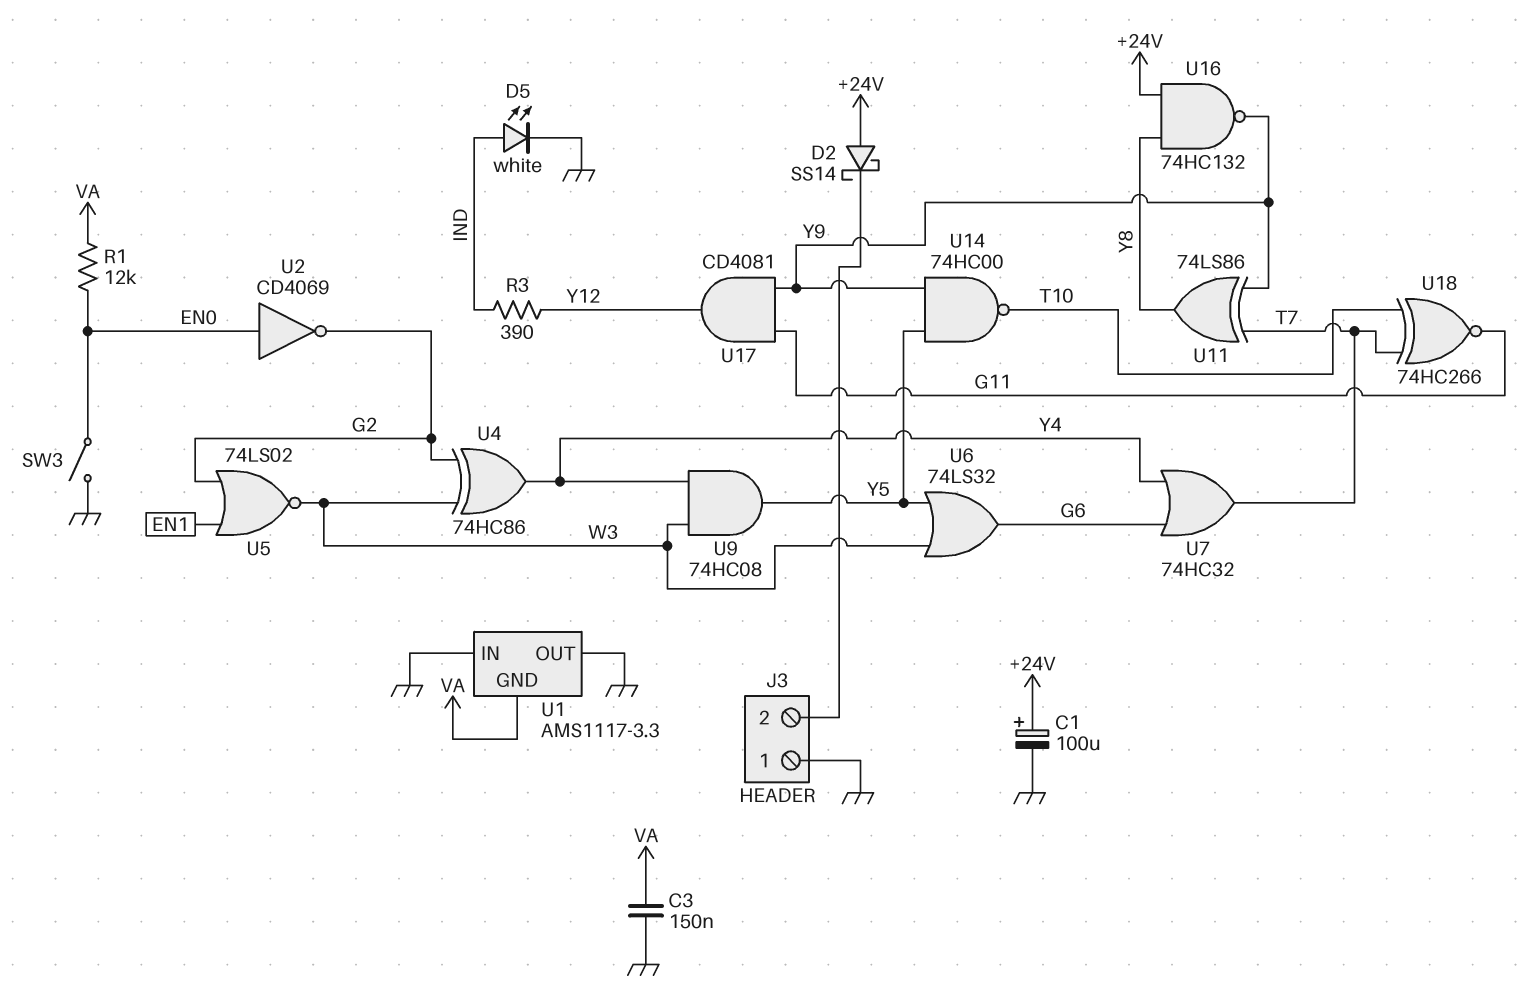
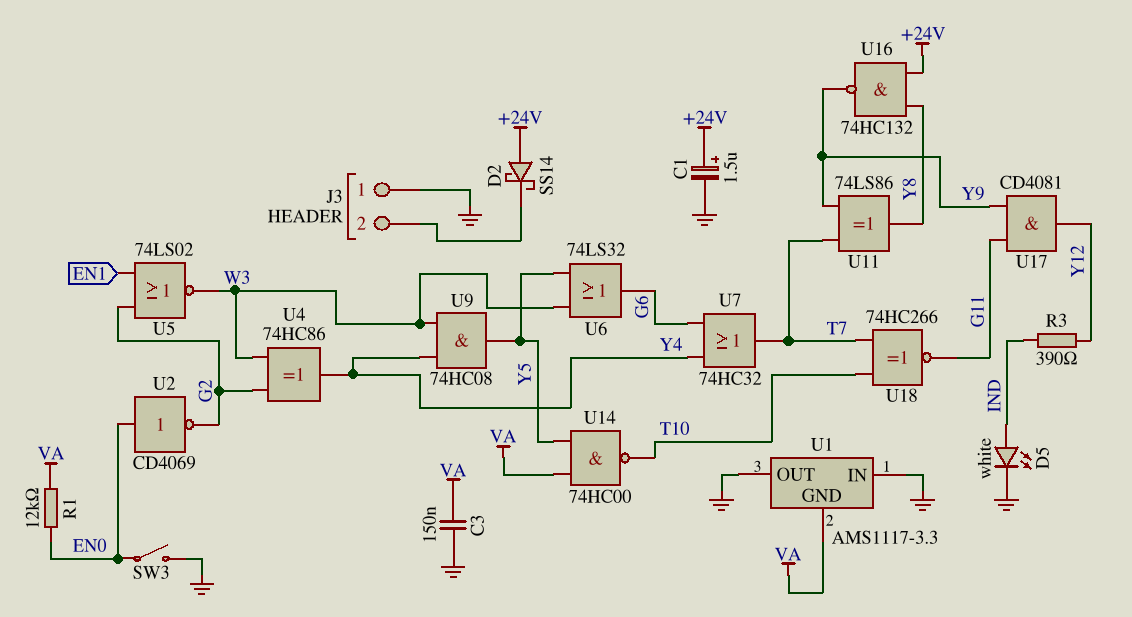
C1: 100uF (plus +24V, minus GND) -> 1.5uF (plus +24V, minus GND)
U14: NAND 74HC00 (in Y5, in Y9, out T10) -> NAND 74HC00 (in VA, in Y5, out T10)

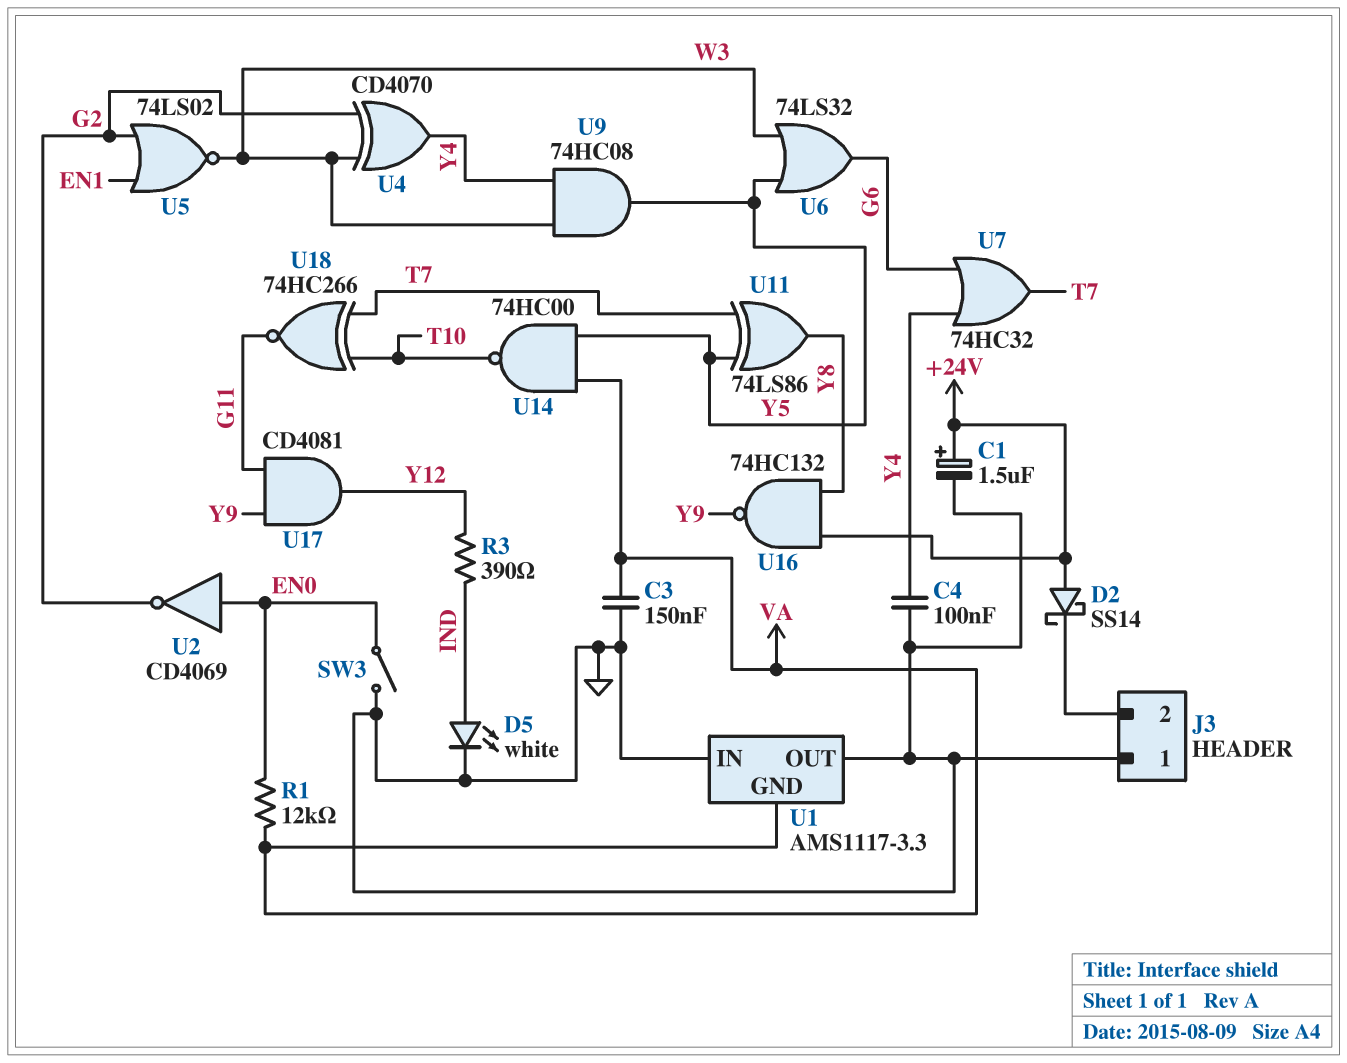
C4: none -> 100nF (GND, Y4)
U4: XOR 74HC86 (in G2, in W3, out Y4) -> XOR CD4070 (in G2, in W3, out Y4)
U11: XOR 74LS86 (in T7, in Y9, out Y8) -> XOR 74LS86 (in T7, in Y5, out Y8)

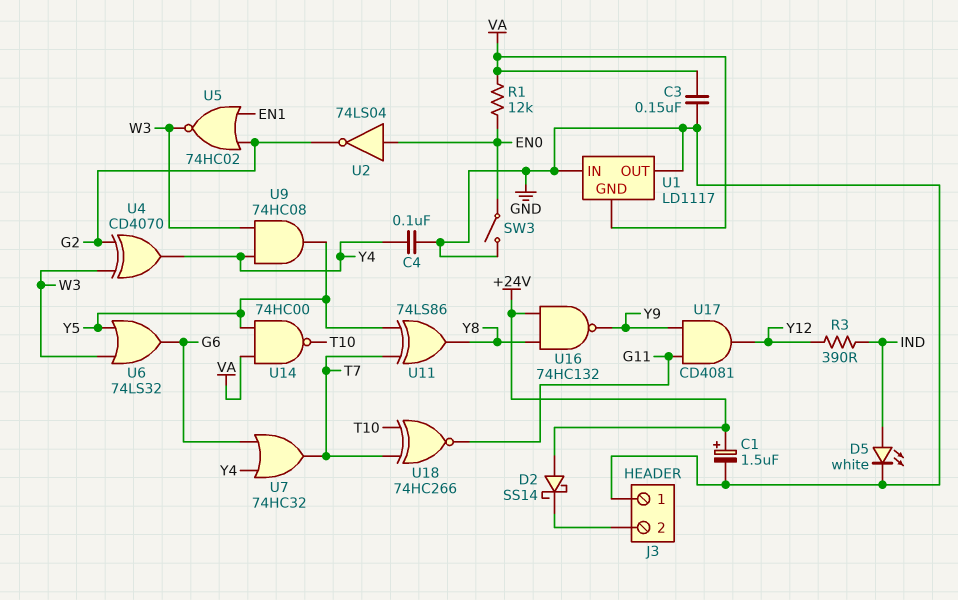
U1: AMS1117-3.3 -> LD1117
U2: NOT CD4069 (in EN0, out G2) -> NOT 74LS04 (in EN0, out G2)
U5: NOR 74LS02 (in EN1, in G2, out W3) -> NOR 74HC02 (in EN1, in G2, out W3)

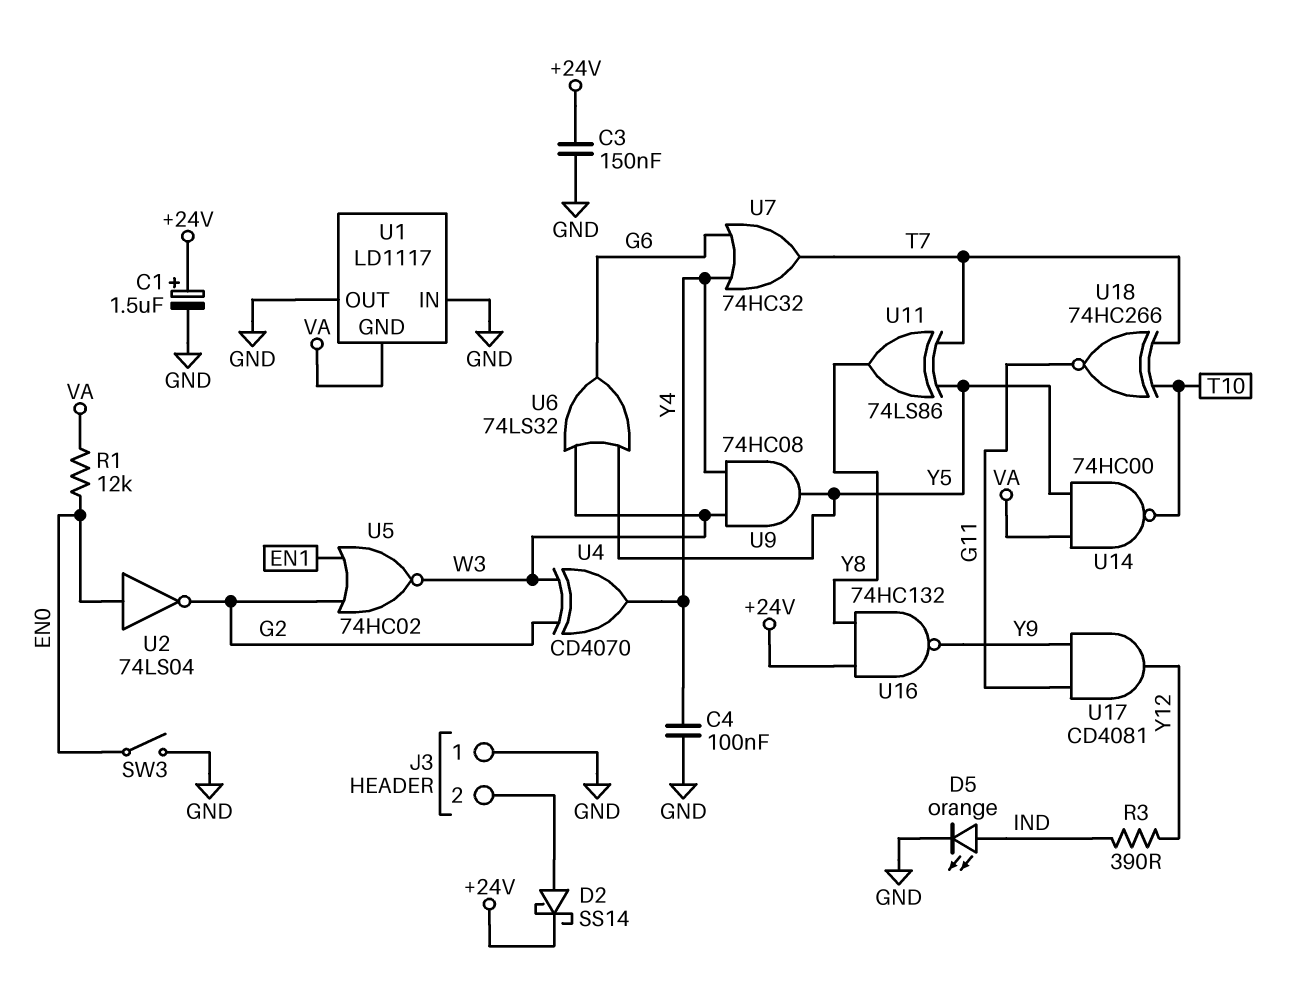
C3: 150nF (GND, VA) -> 150nF (+24V, GND)
D2: schottky SS14 (A +24V, K J3/2) -> schottky SS14 (A J3/2, K +24V)
D5: LED white (A IND, K GND) -> LED orange (A IND, K GND)

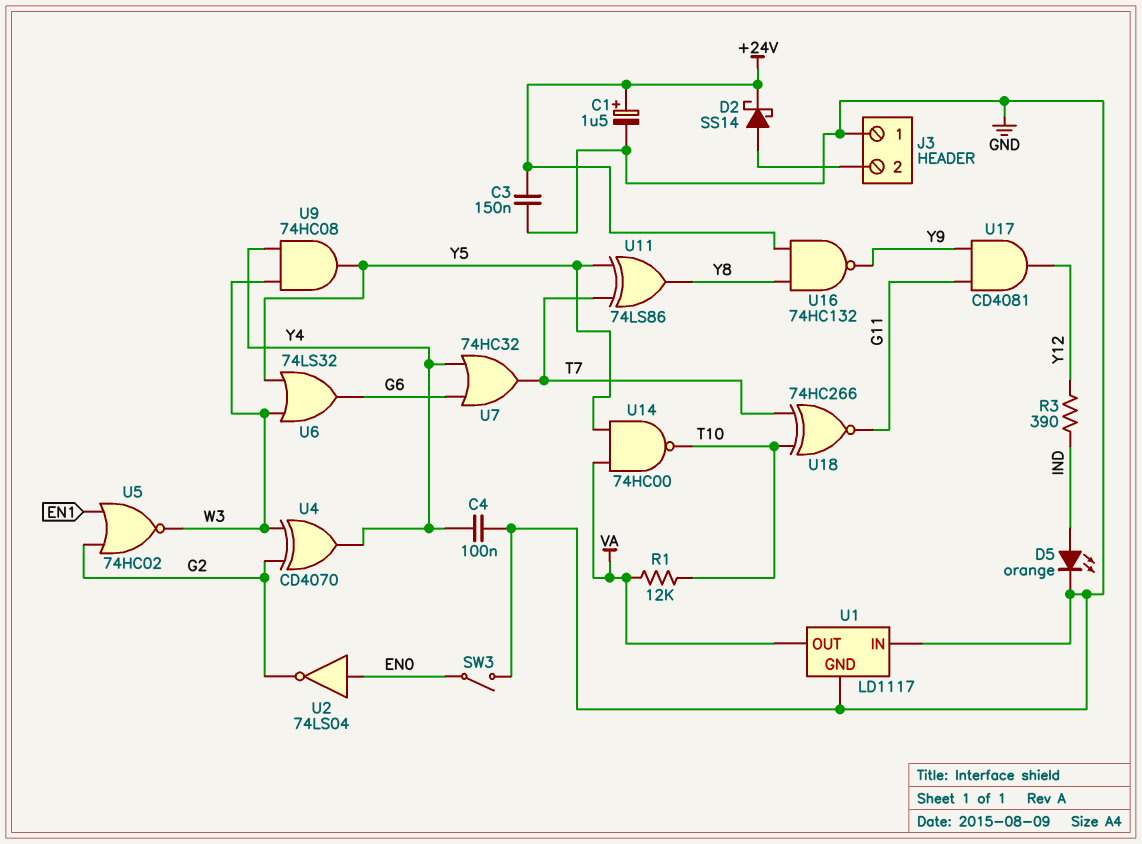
R1: 12k (EN0, VA) -> 12k (T10, VA)
U1 pin GND: VA -> GND
U1 pin OUT: GND -> VA

